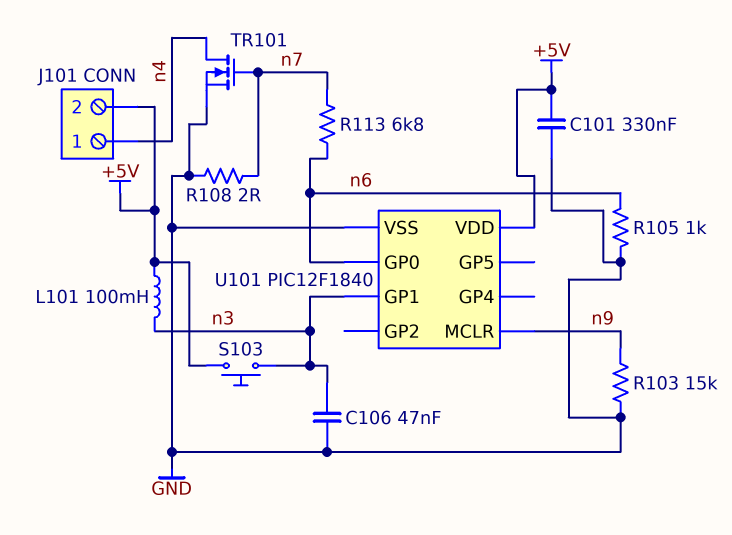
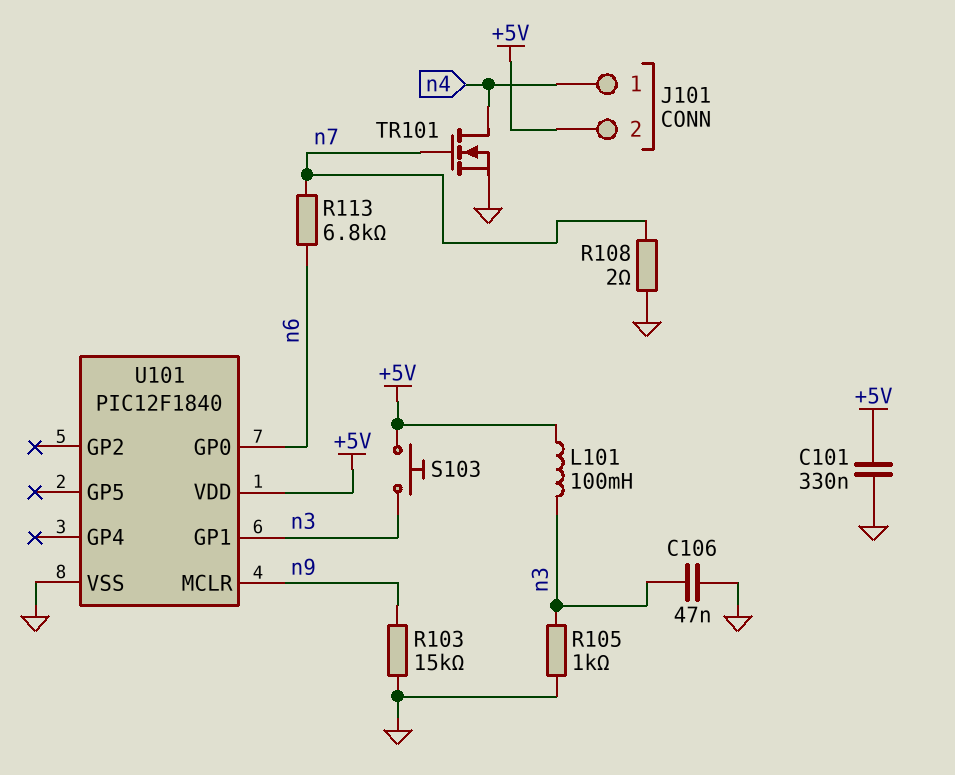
R105: 1k (GND, n6) -> 1k (GND, n3)

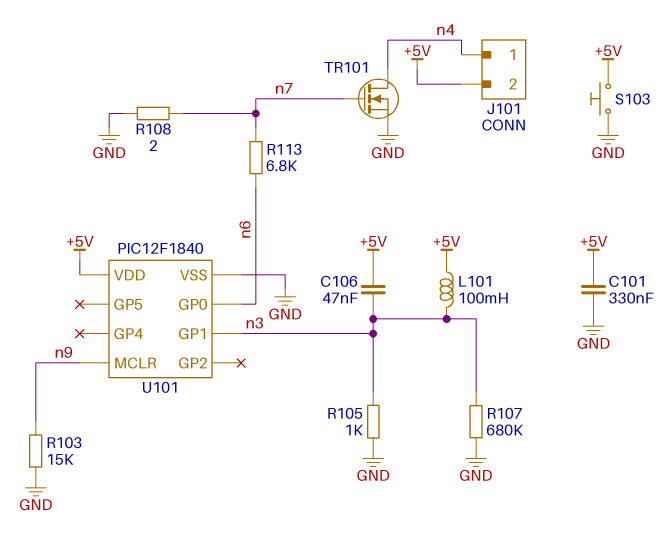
C106: 47nF (GND, n3) -> 47nF (+5V, n3)
R107: none -> 680k (GND, n3)
S103: button (+5V, n3) -> button (+5V, GND)

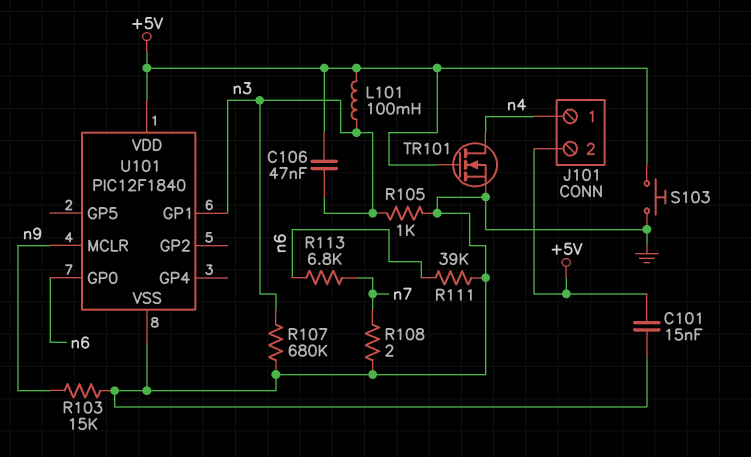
C101: 330nF (+5V, GND) -> 15nF (+5V, GND)
R111: none -> 39k (GND, n6)
TR101: NMOS (G n7, D n4, S GND) -> NMOS (G +5V, D n4, S GND)

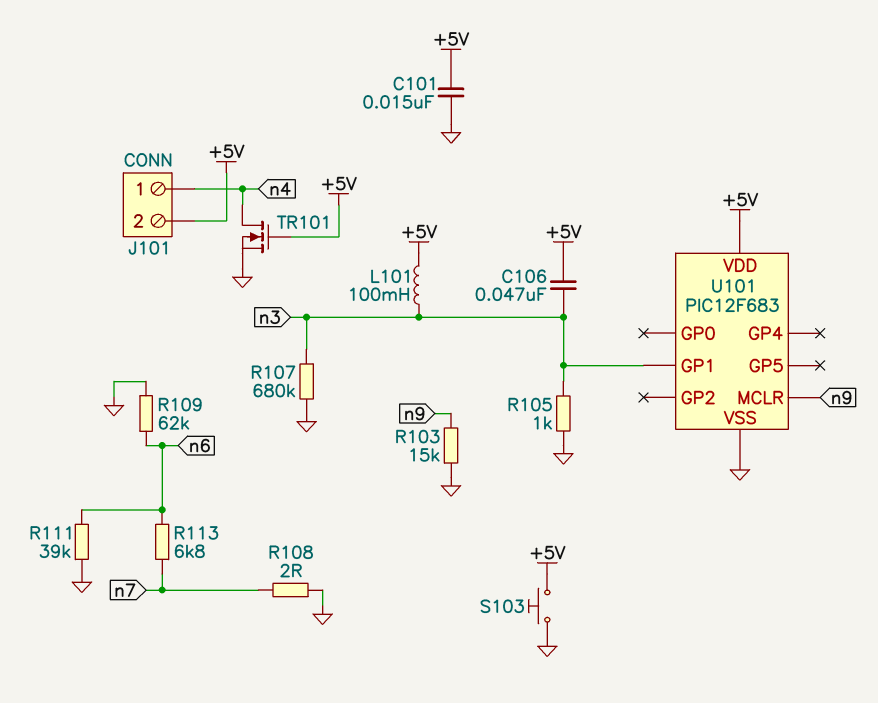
R109: none -> 62k (GND, n6)
U101: PIC12F1840 -> PIC12F683
U101 pin GP0: n6 -> none

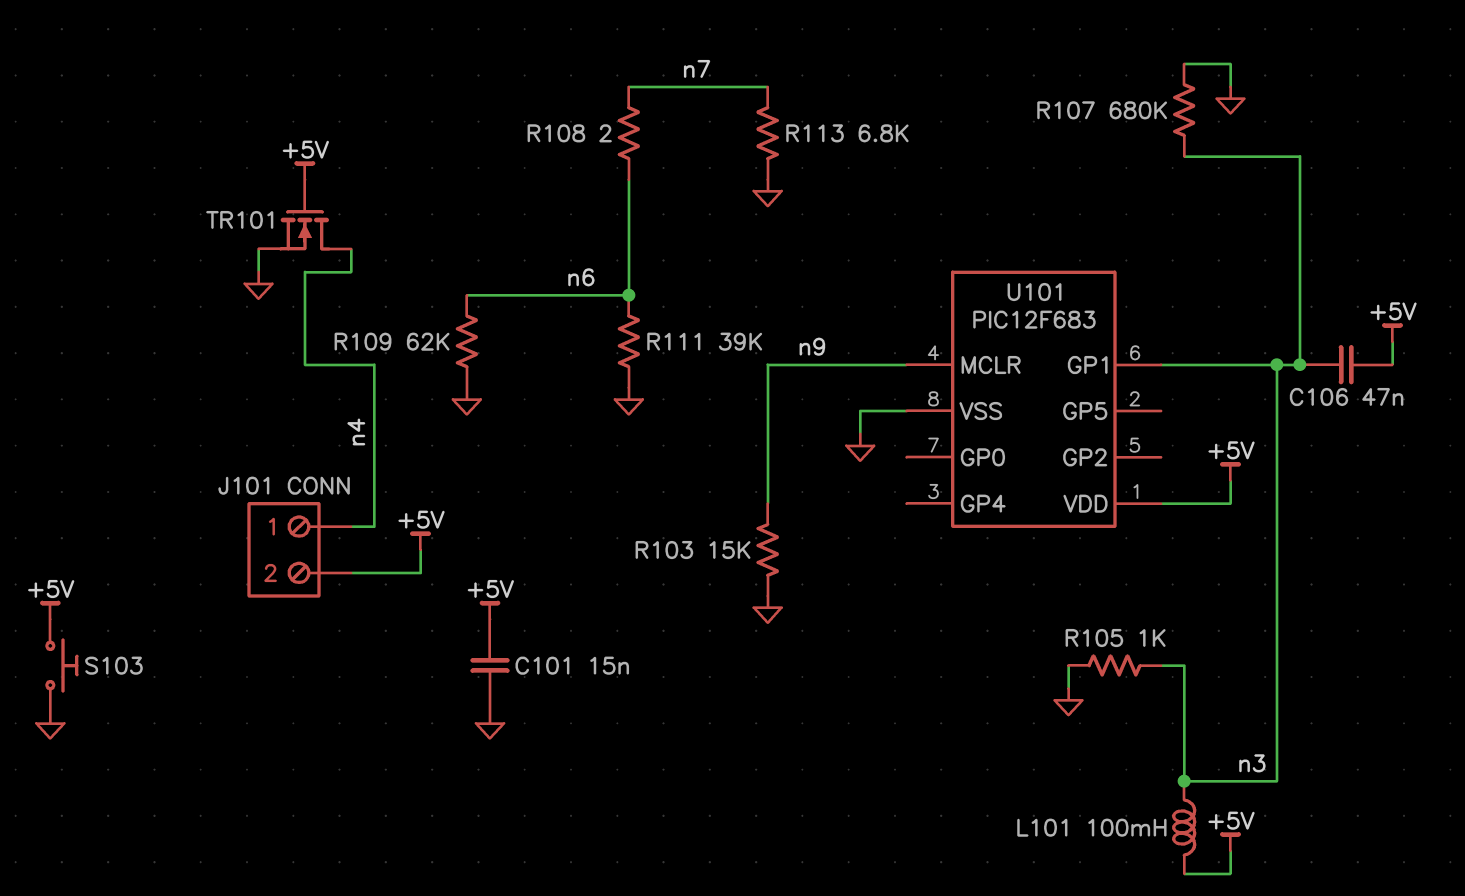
R108: 2 (GND, n7) -> 2 (n6, n7)
R113: 6.8k (n6, n7) -> 6.8k (GND, n7)

